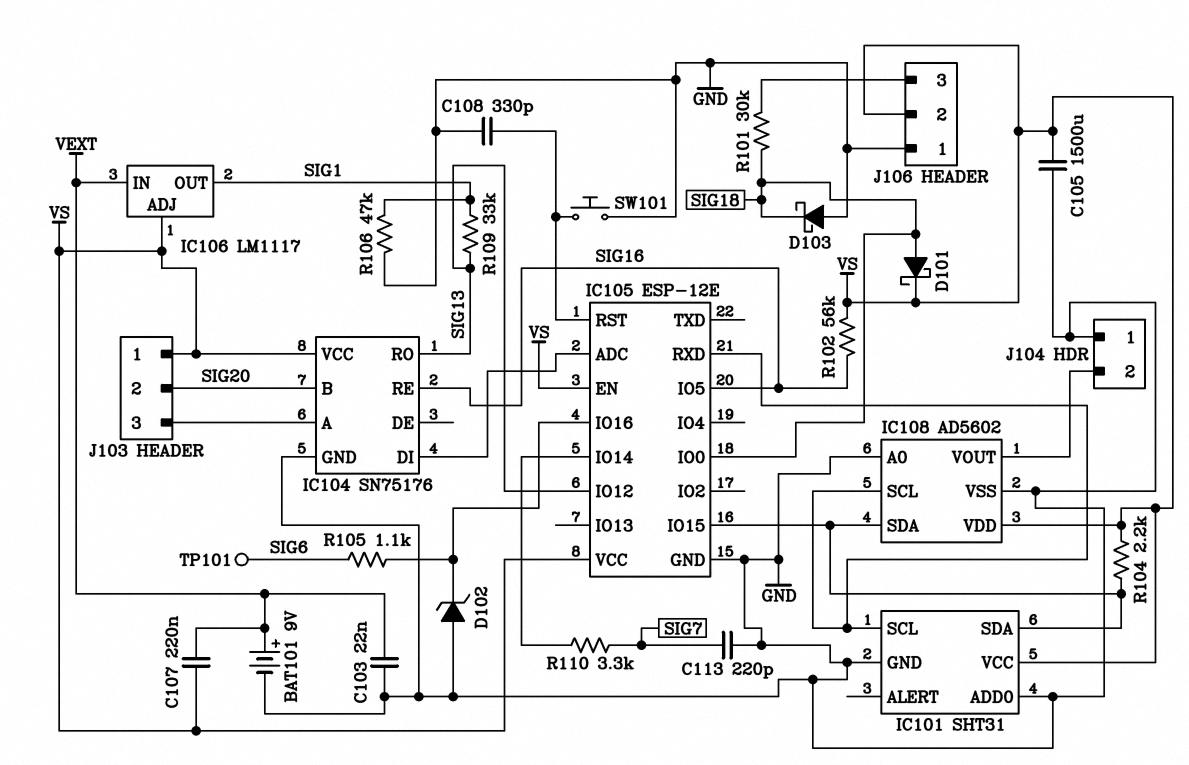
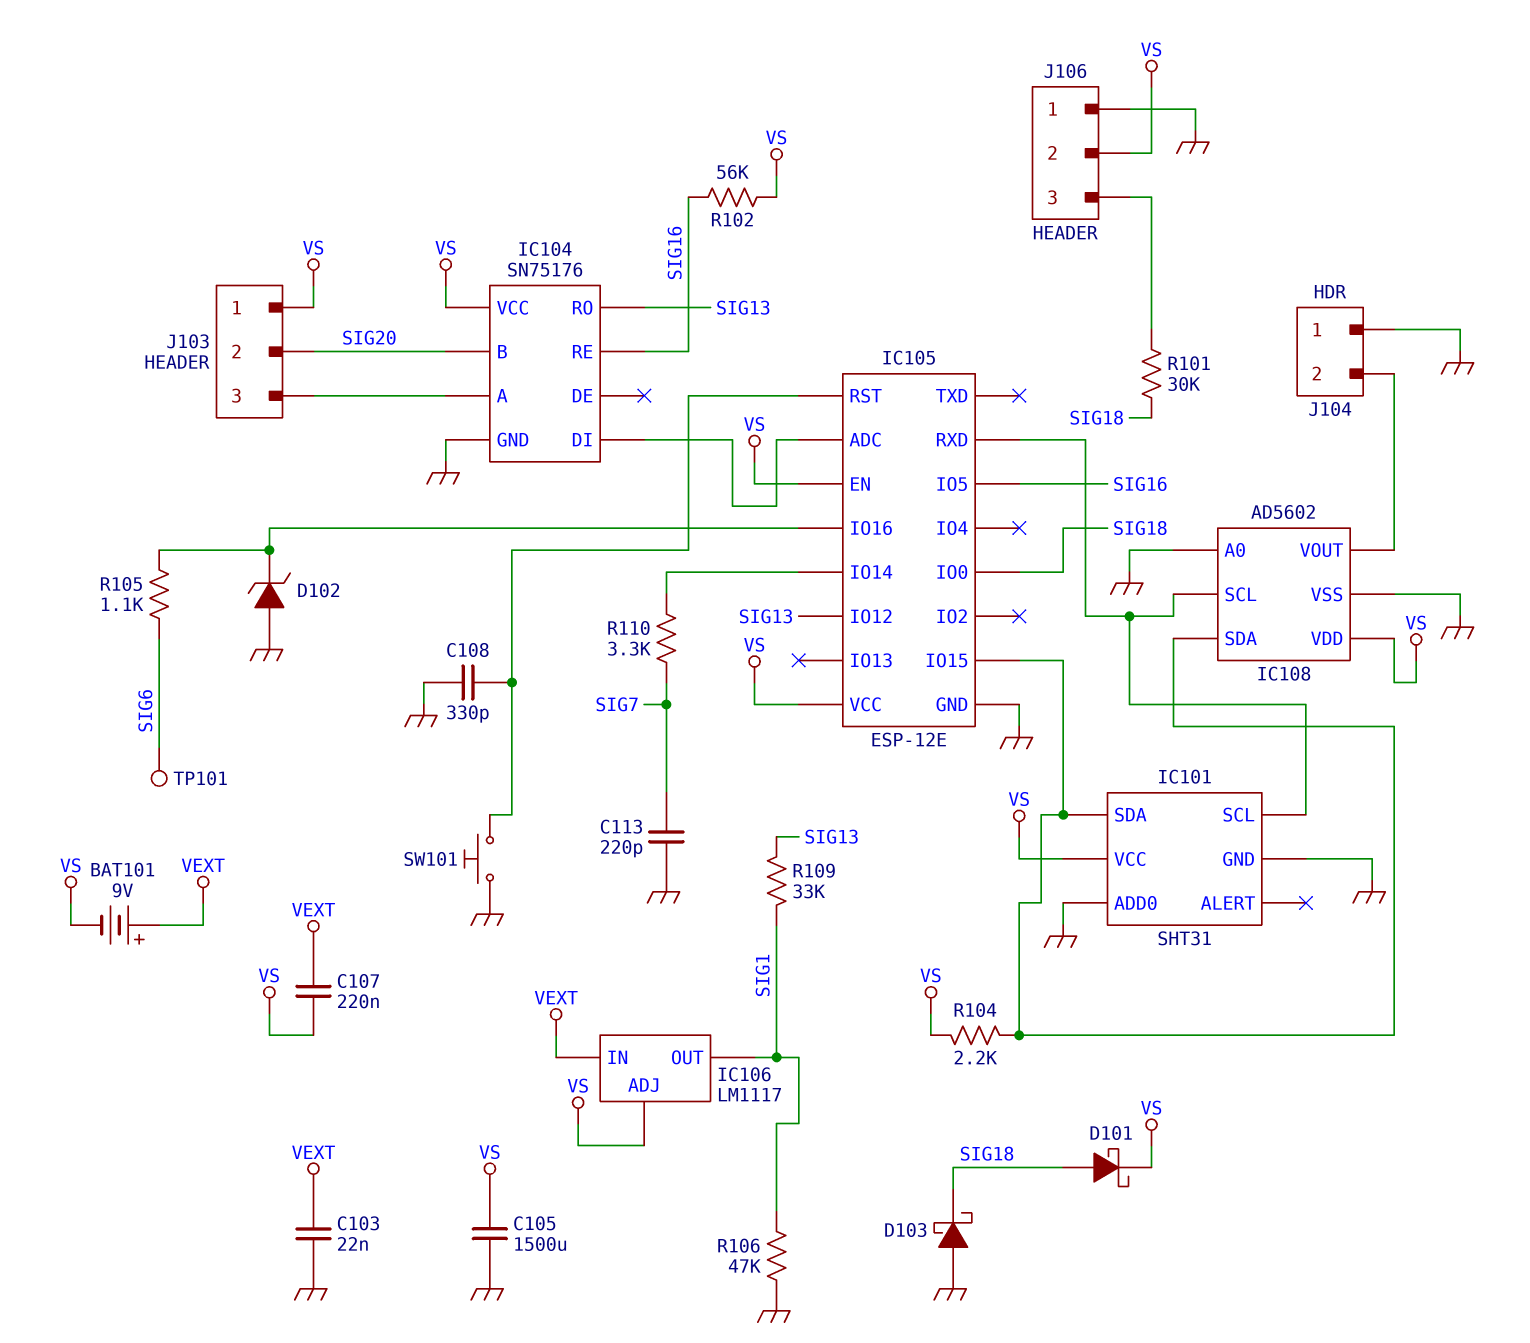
BAT101: 9V (plus VEXT, minus GND) -> 9V (plus VEXT, minus VS)

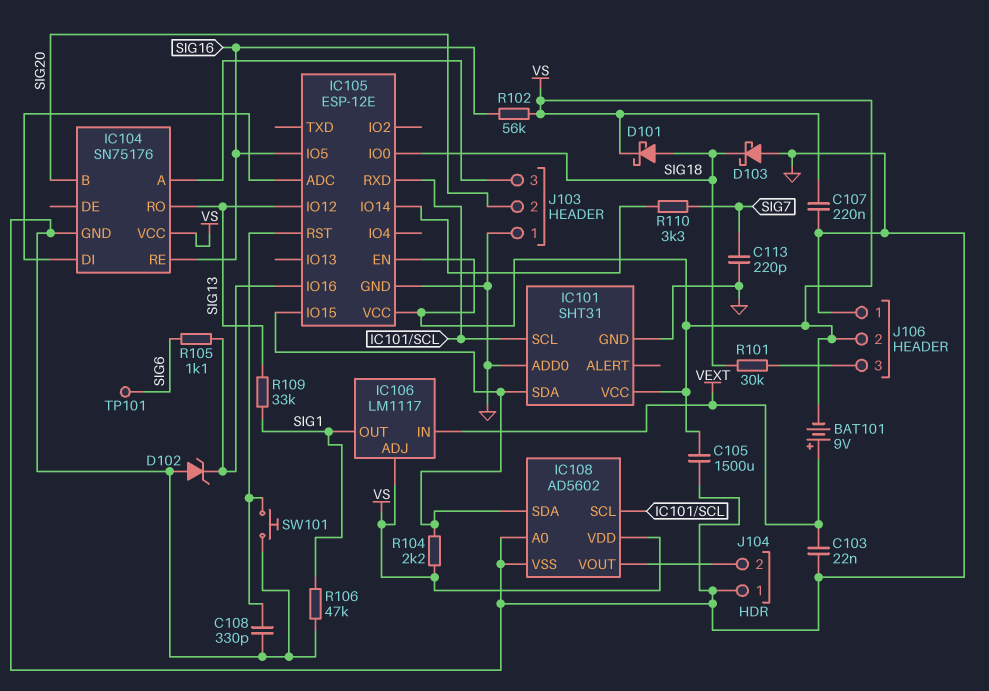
C107: 220nF (VEXT, VS) -> 220nF (GND, VS)
J103 pin 1: VS -> GND

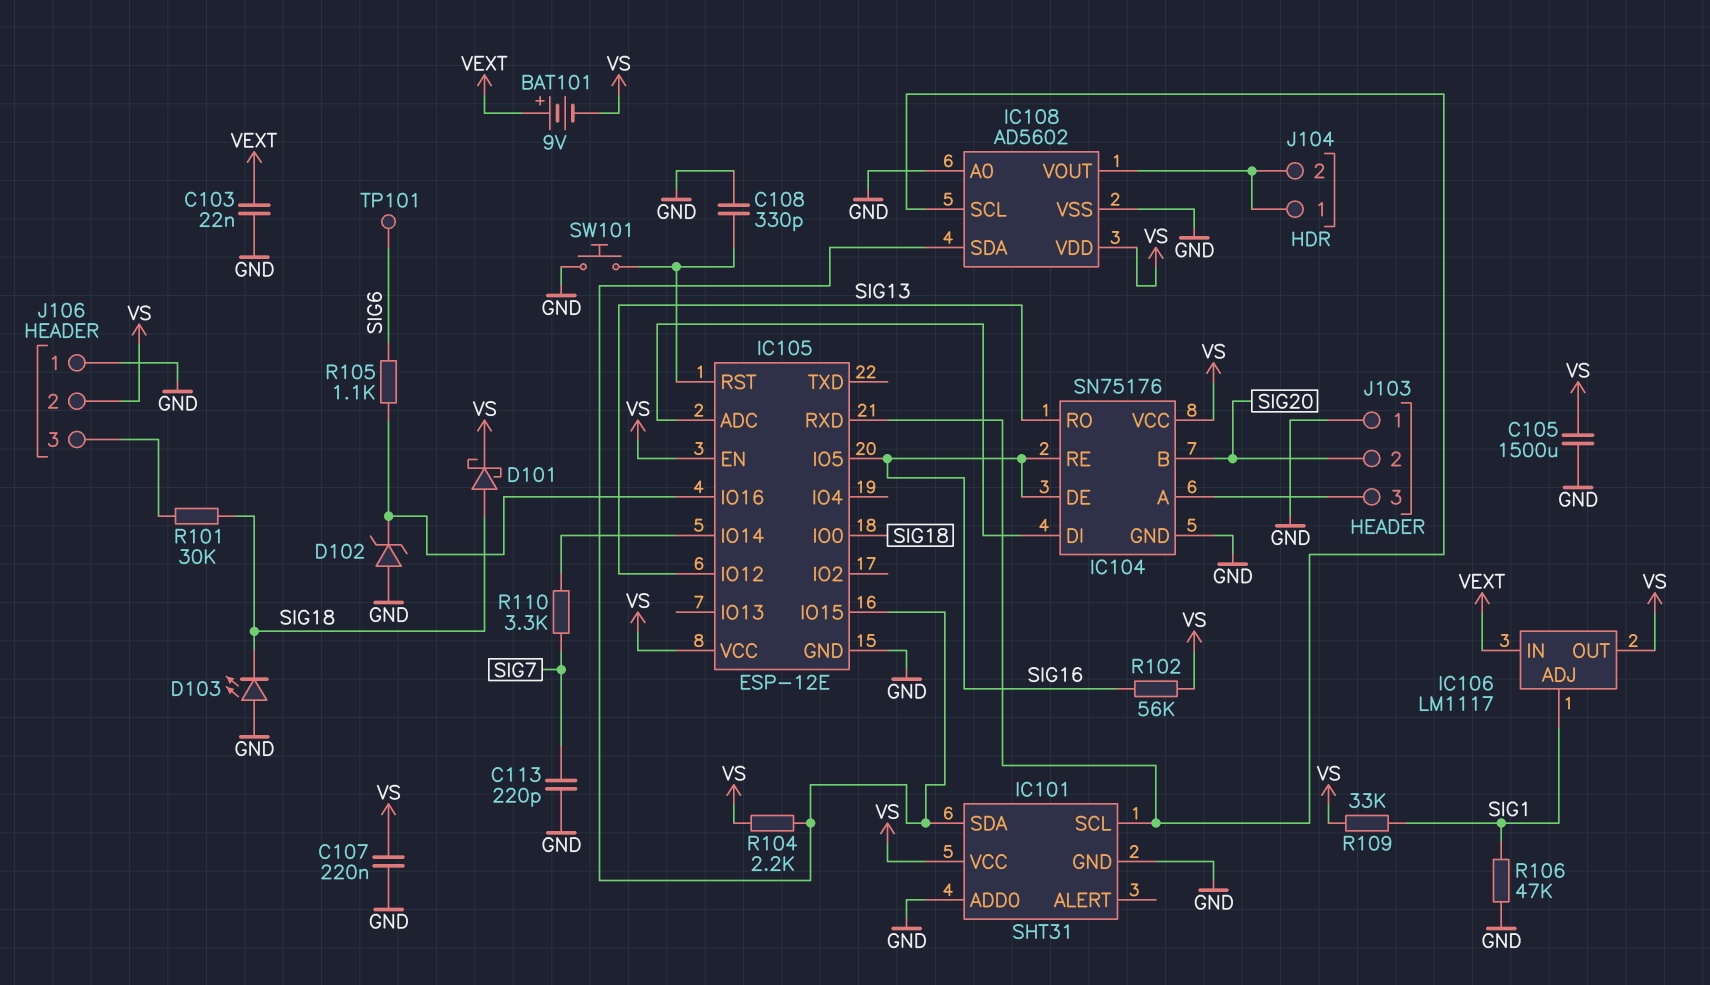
D103: schottky (A GND, K SIG18) -> LED (A GND, K SIG18)
IC104 pin DE: none -> SIG16
IC106 pin ADJ: VS -> SIG1
IC106 pin OUT: SIG1 -> VS
J104 pin 1: GND -> IC108/VOUT
R109: 33k (SIG1, SIG13) -> 33k (SIG1, VS)

